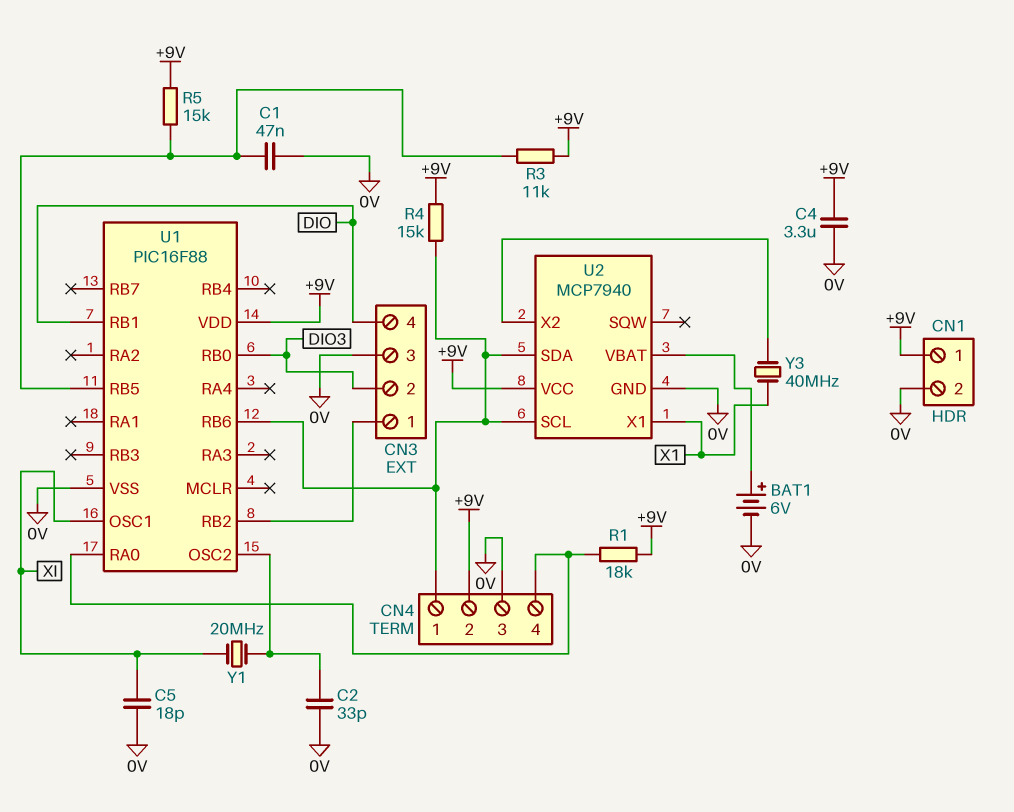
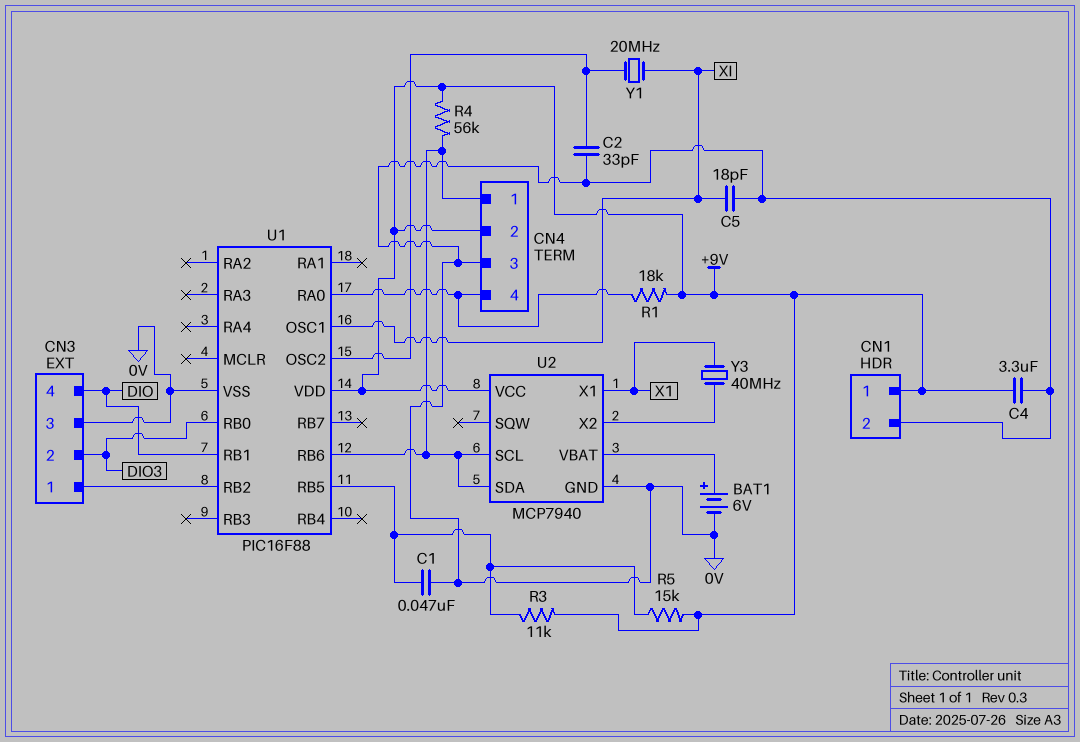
R4: 15k (+9V, CN4/1) -> 56k (+9V, CN4/1)

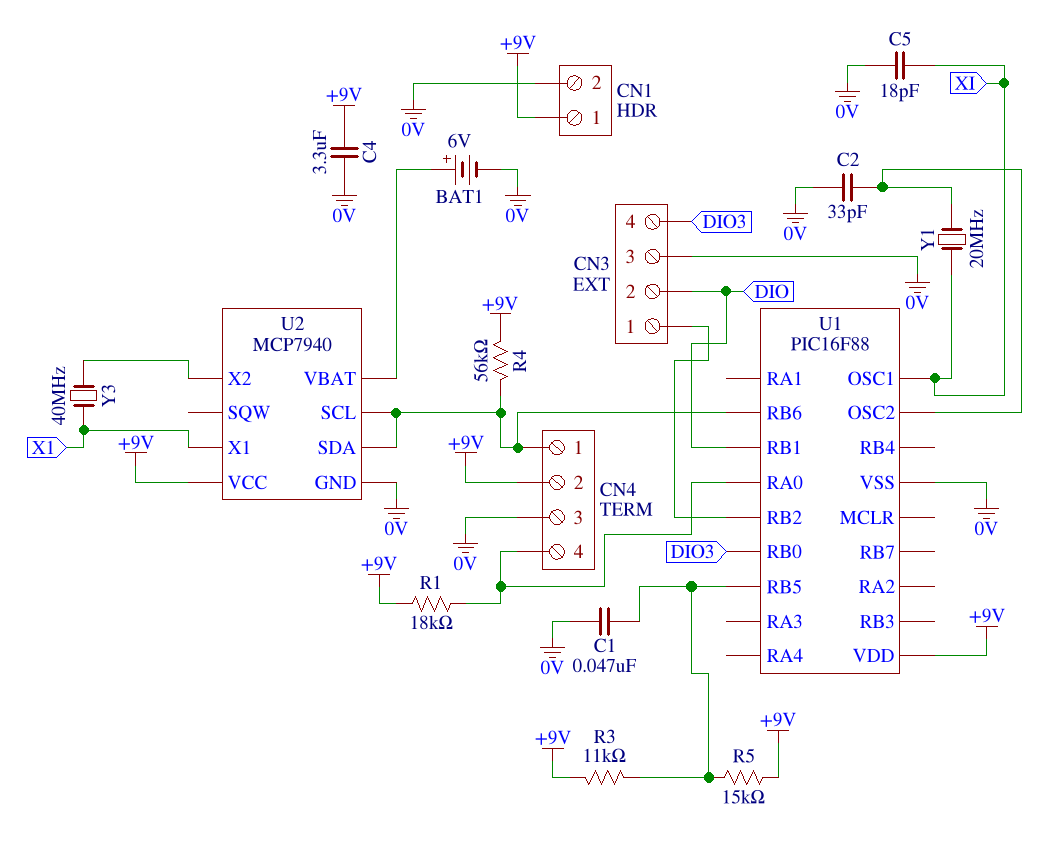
CN3 pin 2: DIO3 -> DIO
CN3 pin 4: DIO -> DIO3

